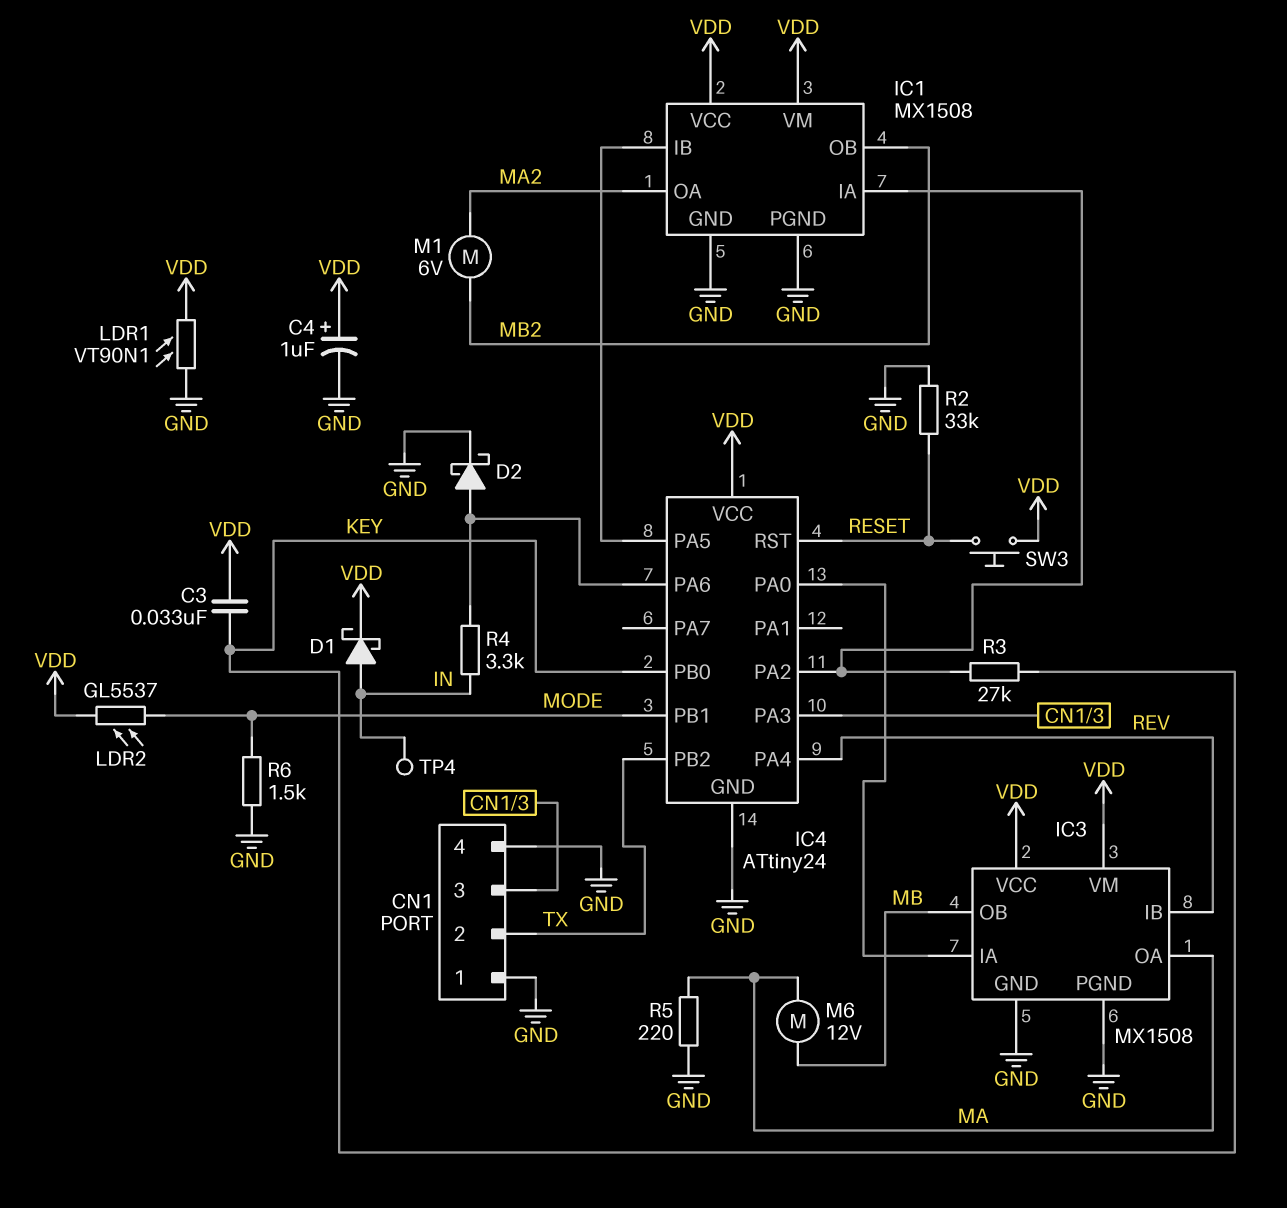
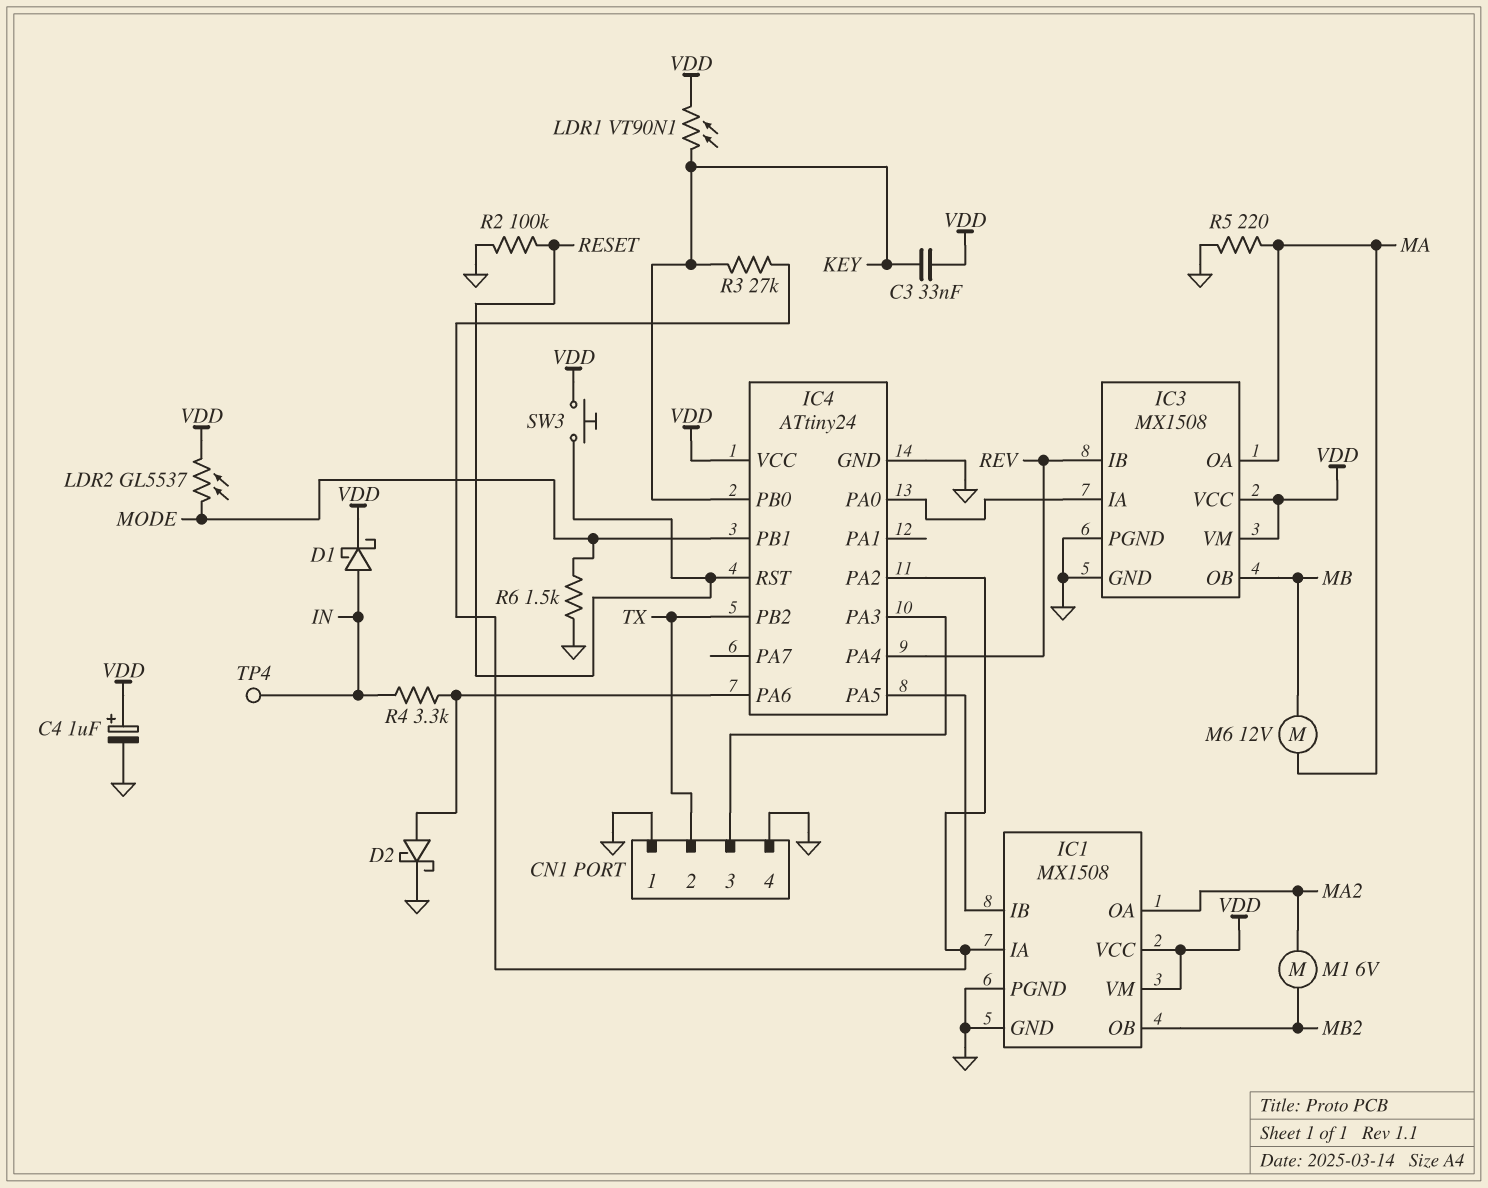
LDR1: VT90N1 (GND, VDD) -> VT90N1 (KEY, VDD)
R2: 33k (GND, RESET) -> 100k (GND, RESET)

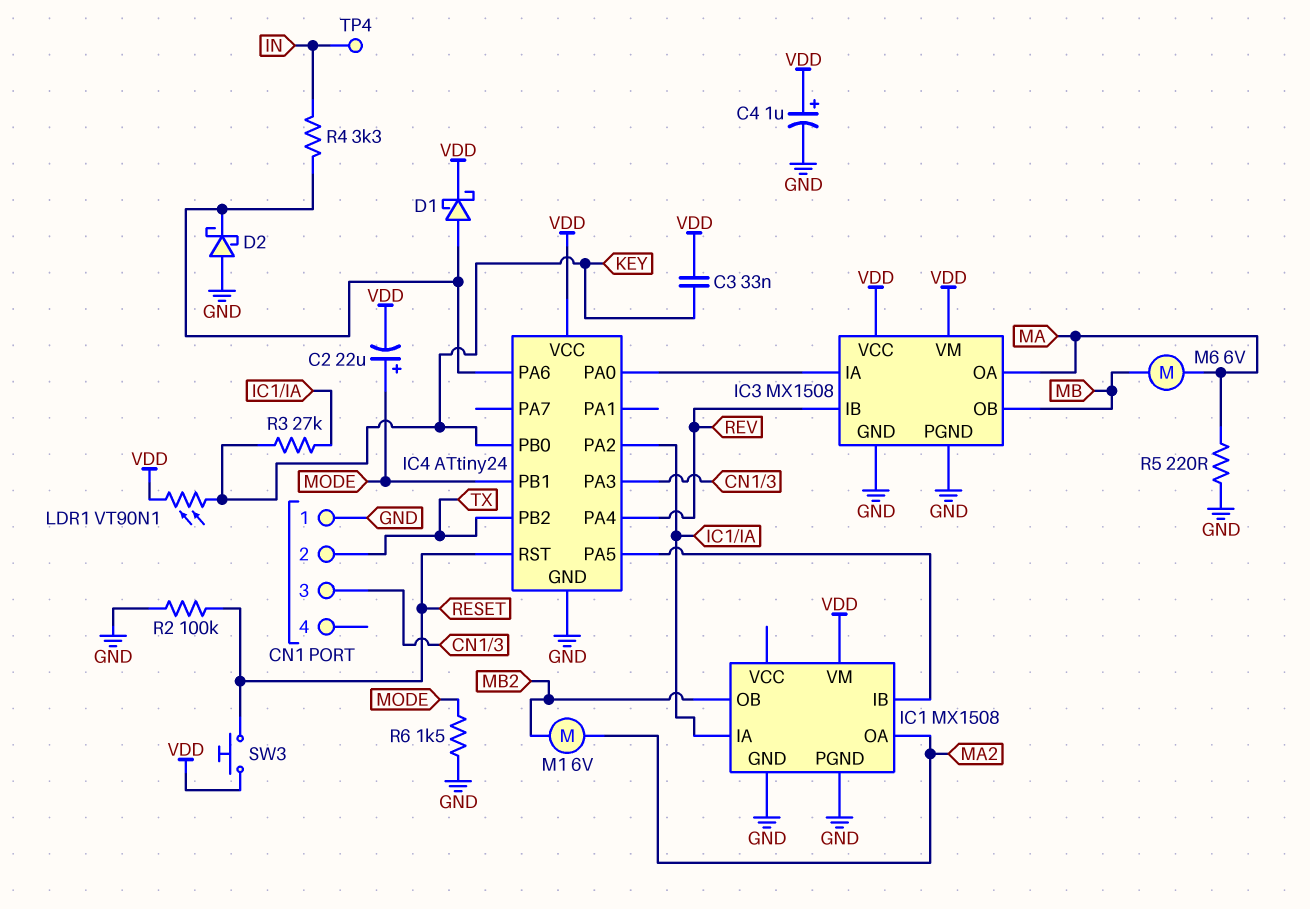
C2: none -> 22uF (plus MODE, minus VDD)
CN1 pin 4: GND -> none
D1: schottky (A IN, K VDD) -> schottky (A IC4/PA6, K VDD)
D2: schottky (A IC4/PA6, K GND) -> schottky (A GND, K IC4/PA6)
IC1 pin VCC: VDD -> none
LDR2: GL5537 (MODE, VDD) -> none
M6: motor 12V (MA, MB) -> motor 6V (MA, MB)

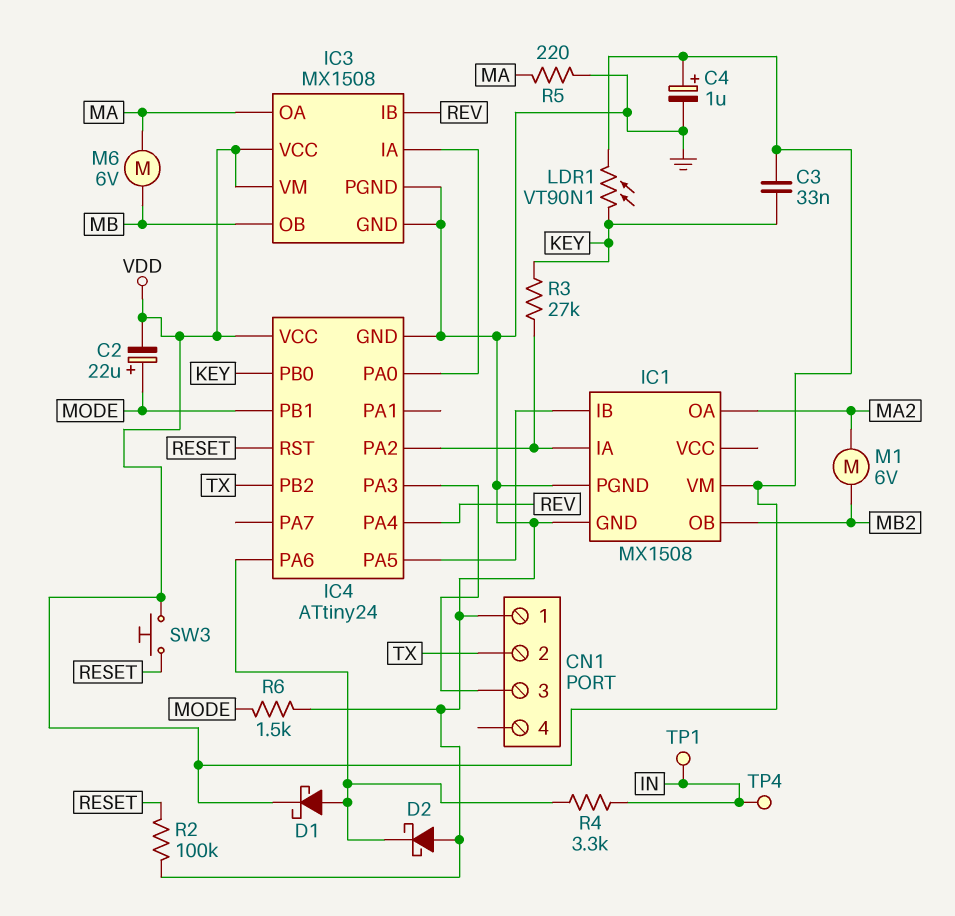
TP1: none -> test point (IN)

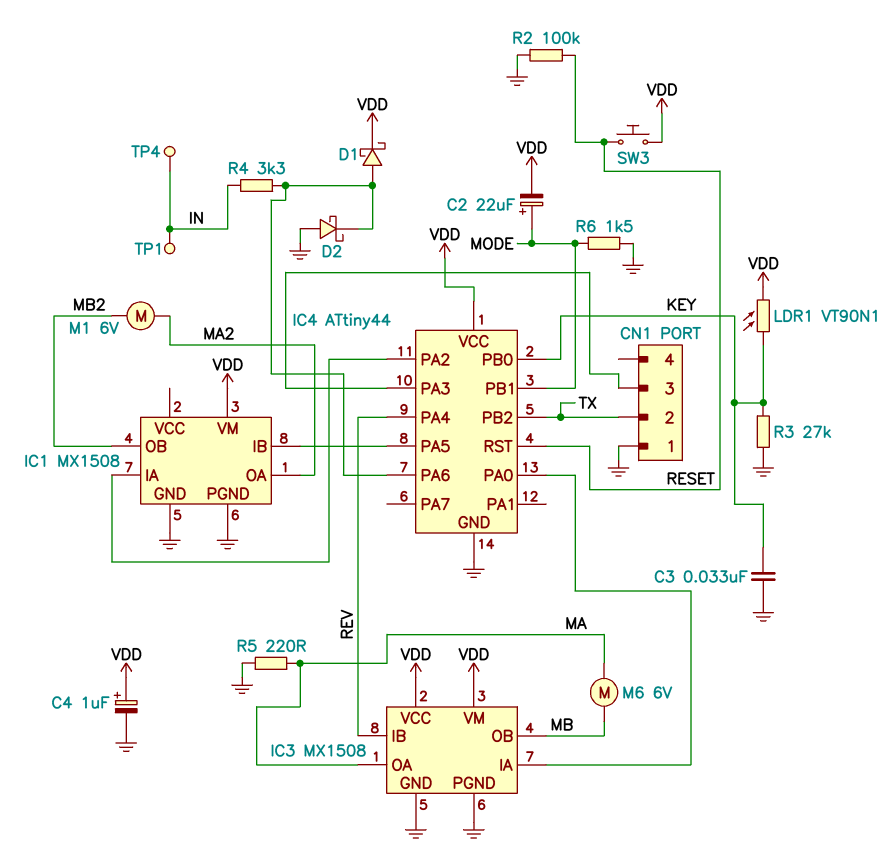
C3: 33nF (KEY, VDD) -> 33nF (GND, KEY)
IC4: ATtiny24 -> ATtiny44
R3: 27k (IC1/IA, KEY) -> 27k (GND, KEY)

